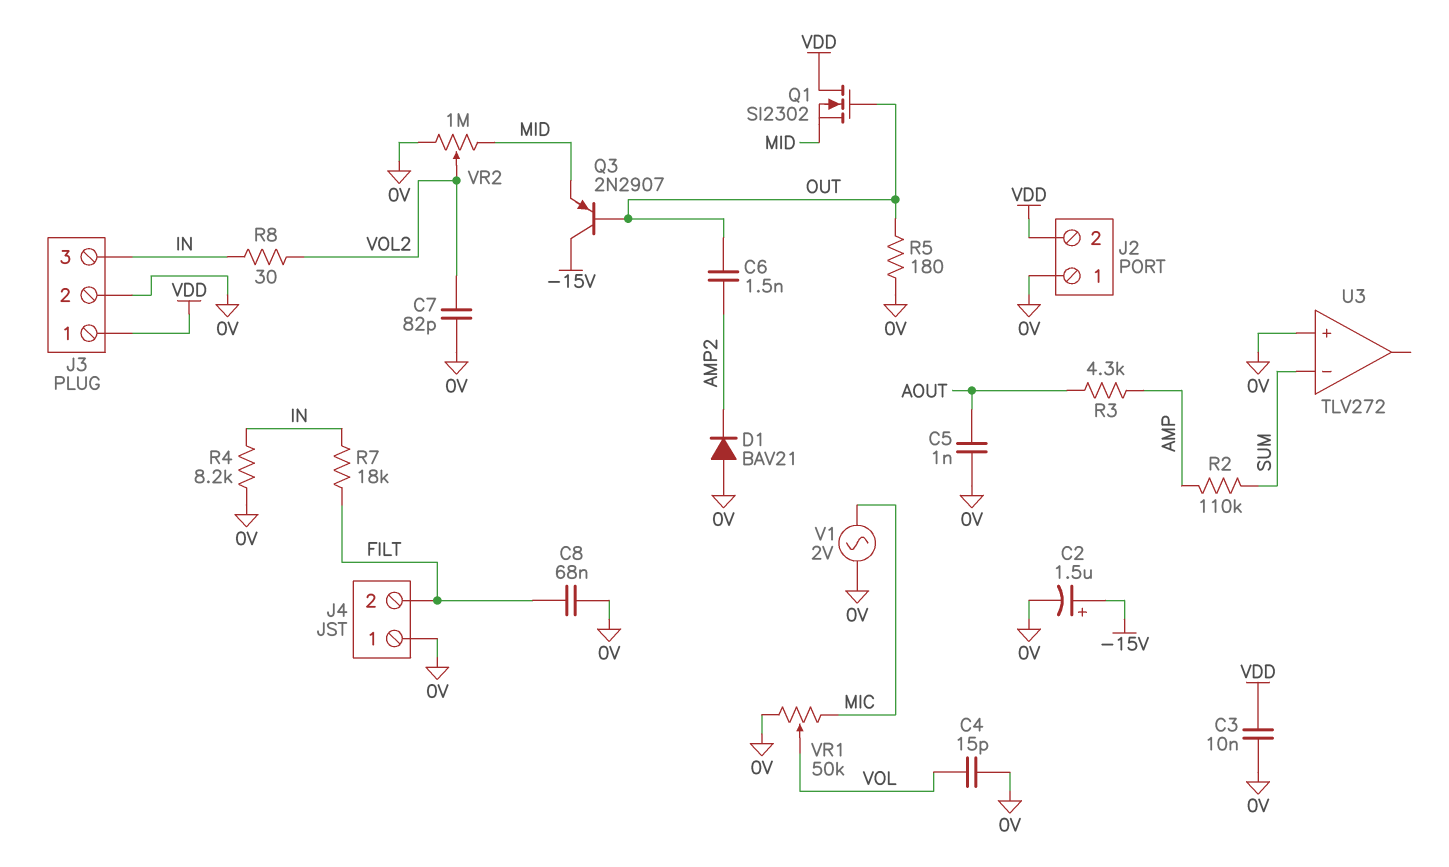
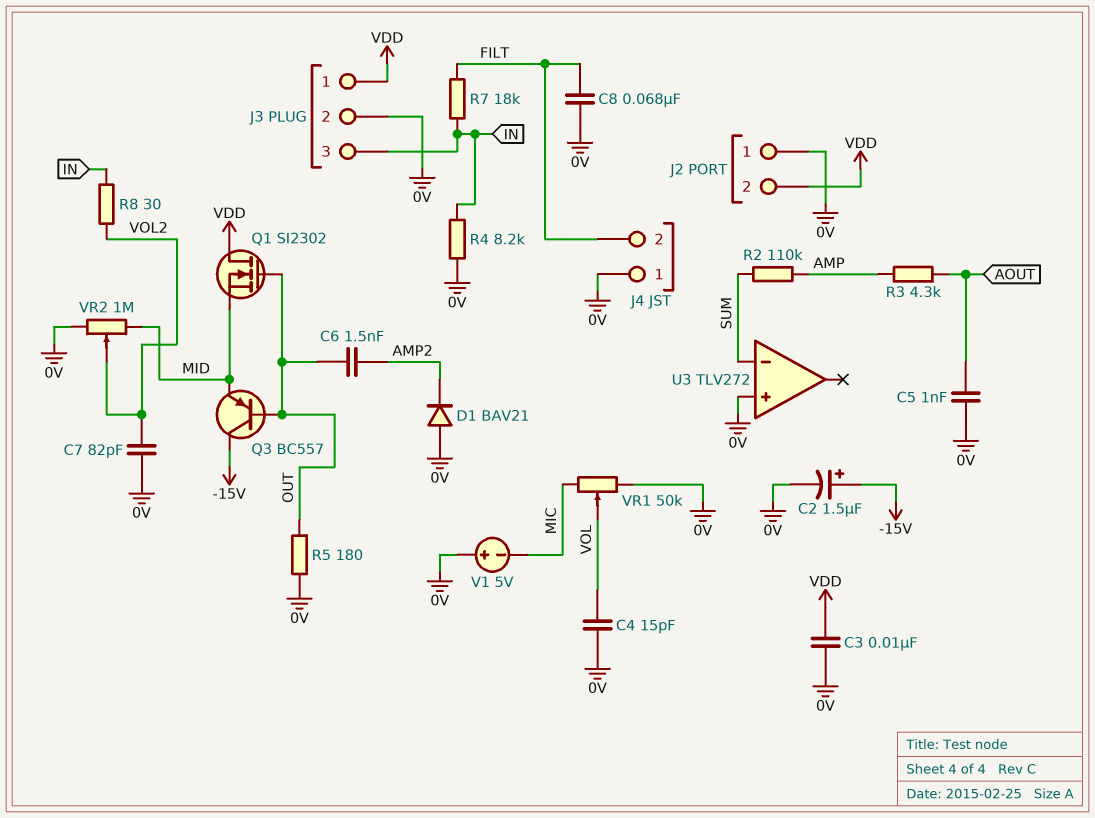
Q3: PNP 2N2907 (B OUT, C -15V, E MID) -> PNP BC557 (B OUT, C -15V, E MID)
V1: AC 2V (0V, MIC) -> 5V (plus 0V, minus MIC)

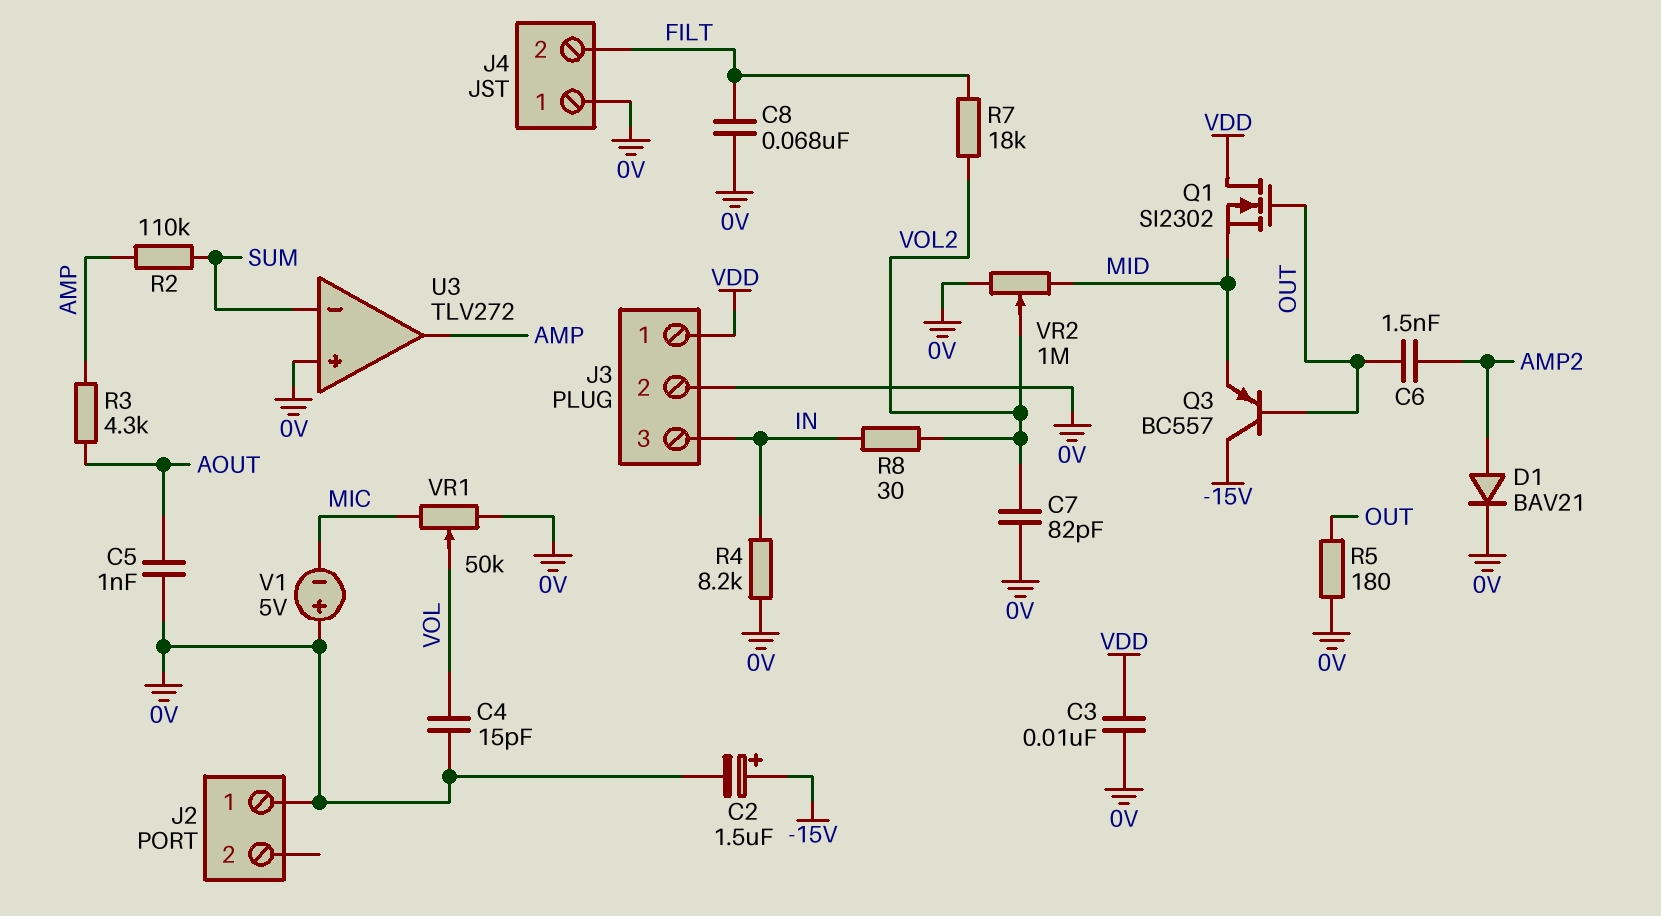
D1: diode BAV21 (A 0V, K AMP2) -> diode BAV21 (A AMP2, K 0V)
J2 pin 2: VDD -> none
R7: 18k (FILT, IN) -> 18k (FILT, VOL2)
U3 pin out: none -> AMP

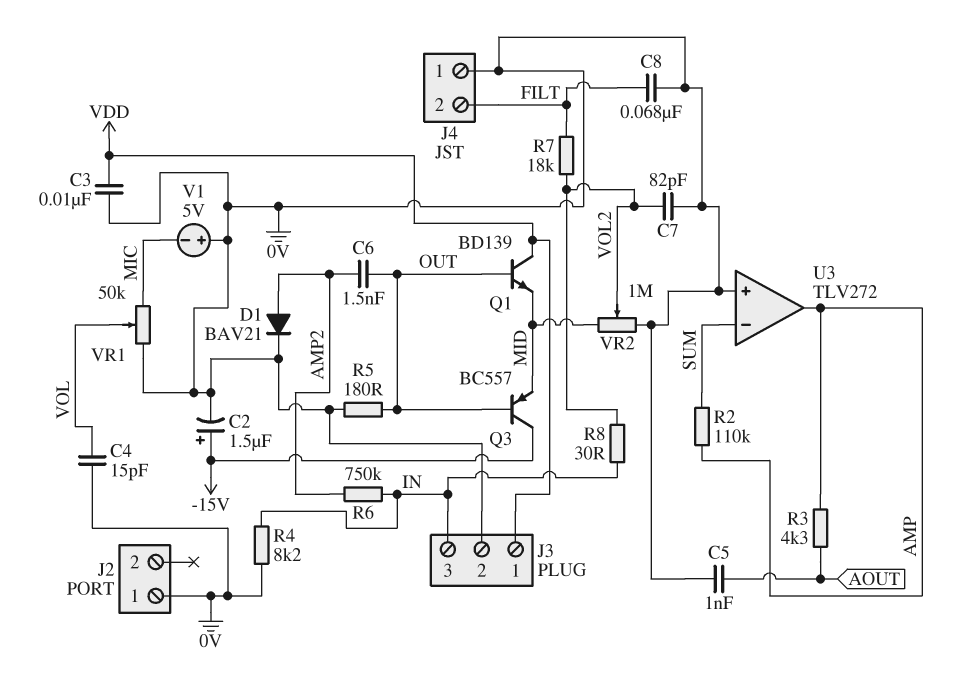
Q1: NMOS SI2302 (G OUT, D VDD, S MID) -> NPN BD139 (B OUT, C VDD, E MID)
R6: none -> 750k (AMP2, IN)

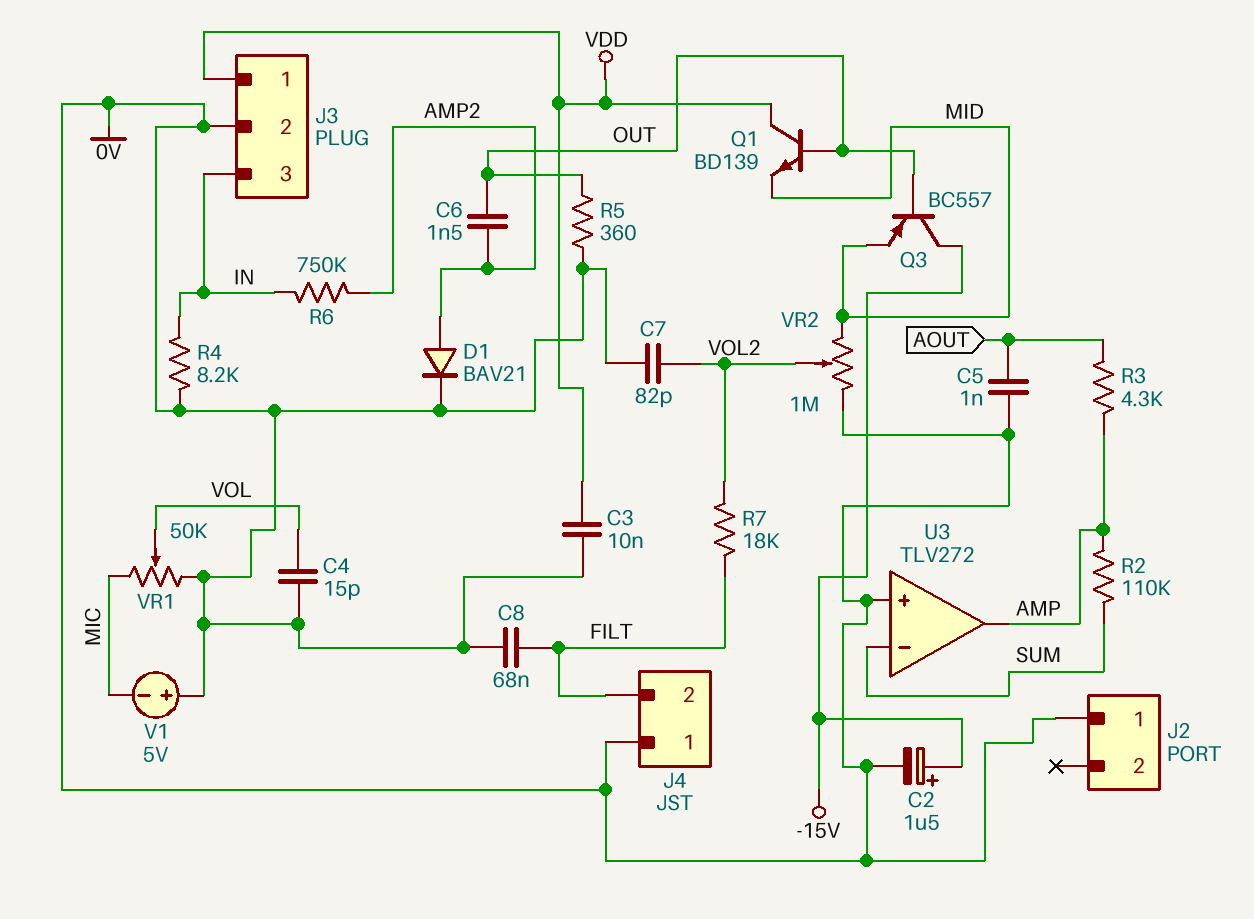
R5: 180 (0V, OUT) -> 360 (0V, OUT)
R8: 30 (IN, VOL2) -> none

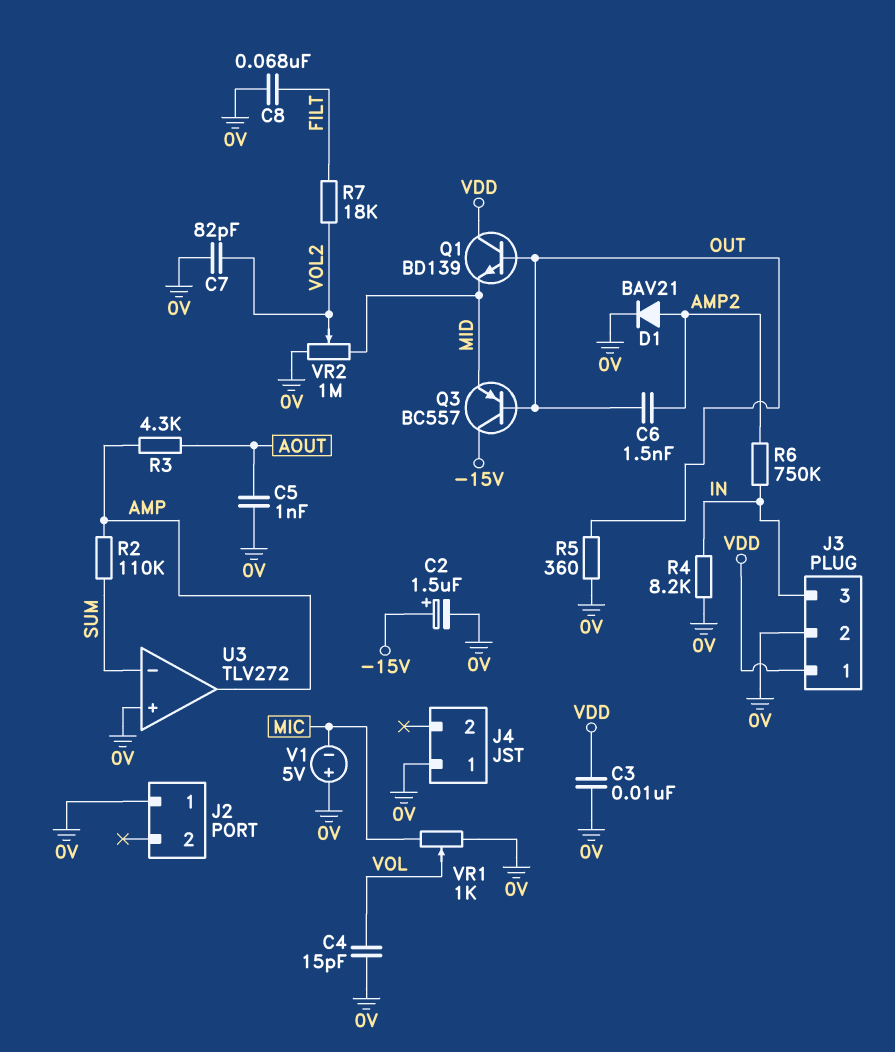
J4 pin 2: FILT -> none
VR1: 50k (0V, MIC, wiper VOL) -> 1k (0V, MIC, wiper VOL)

